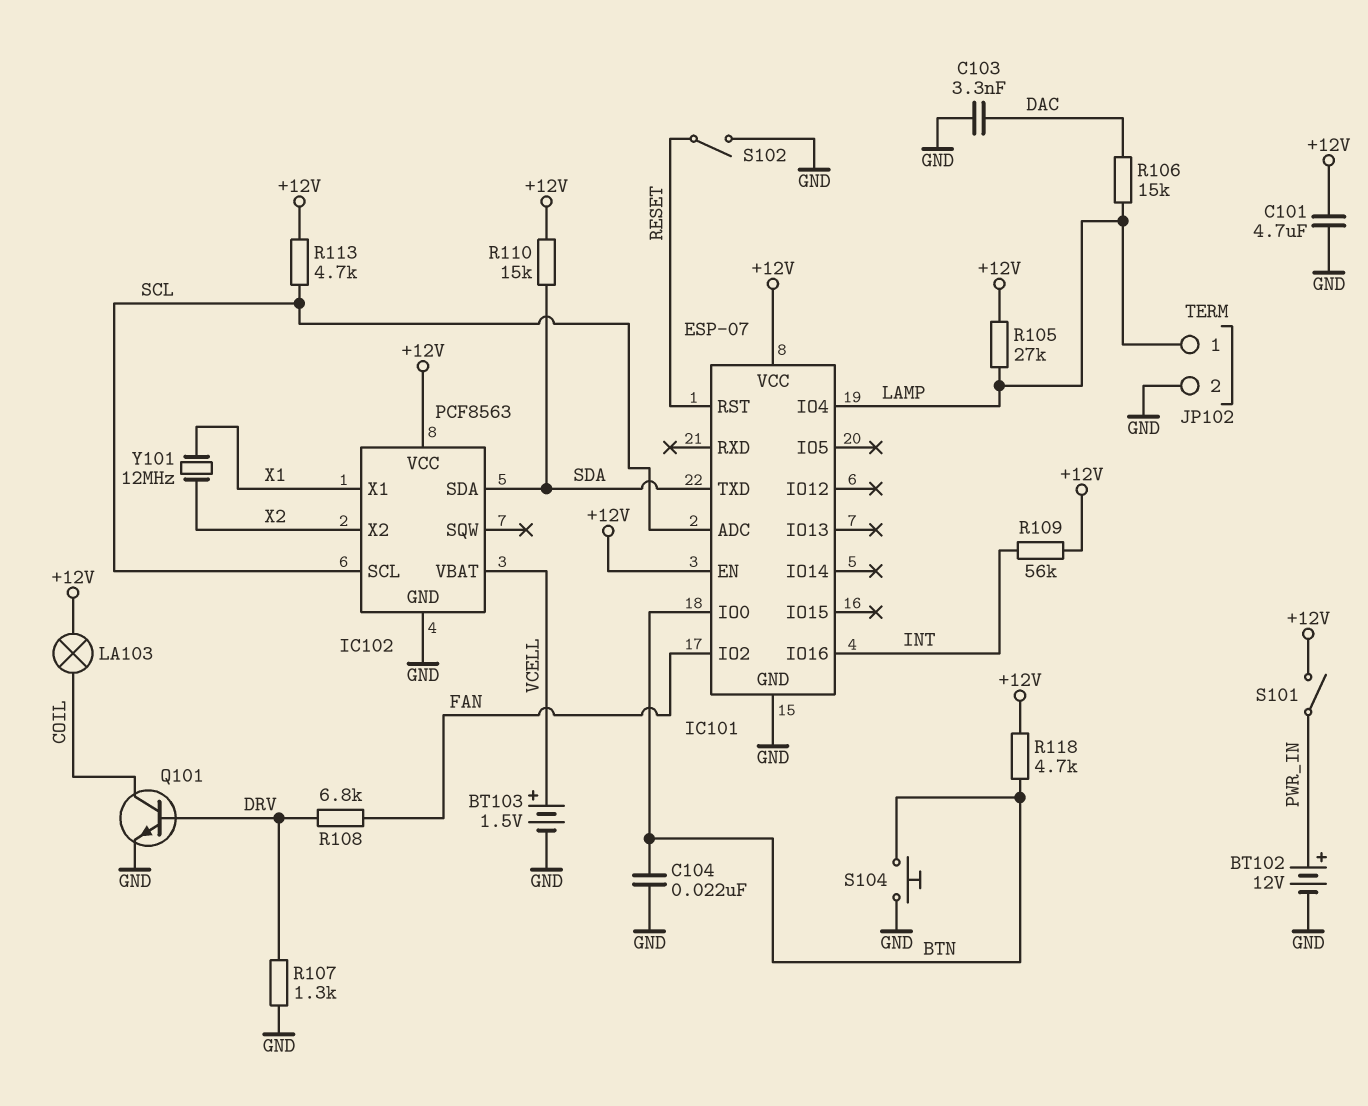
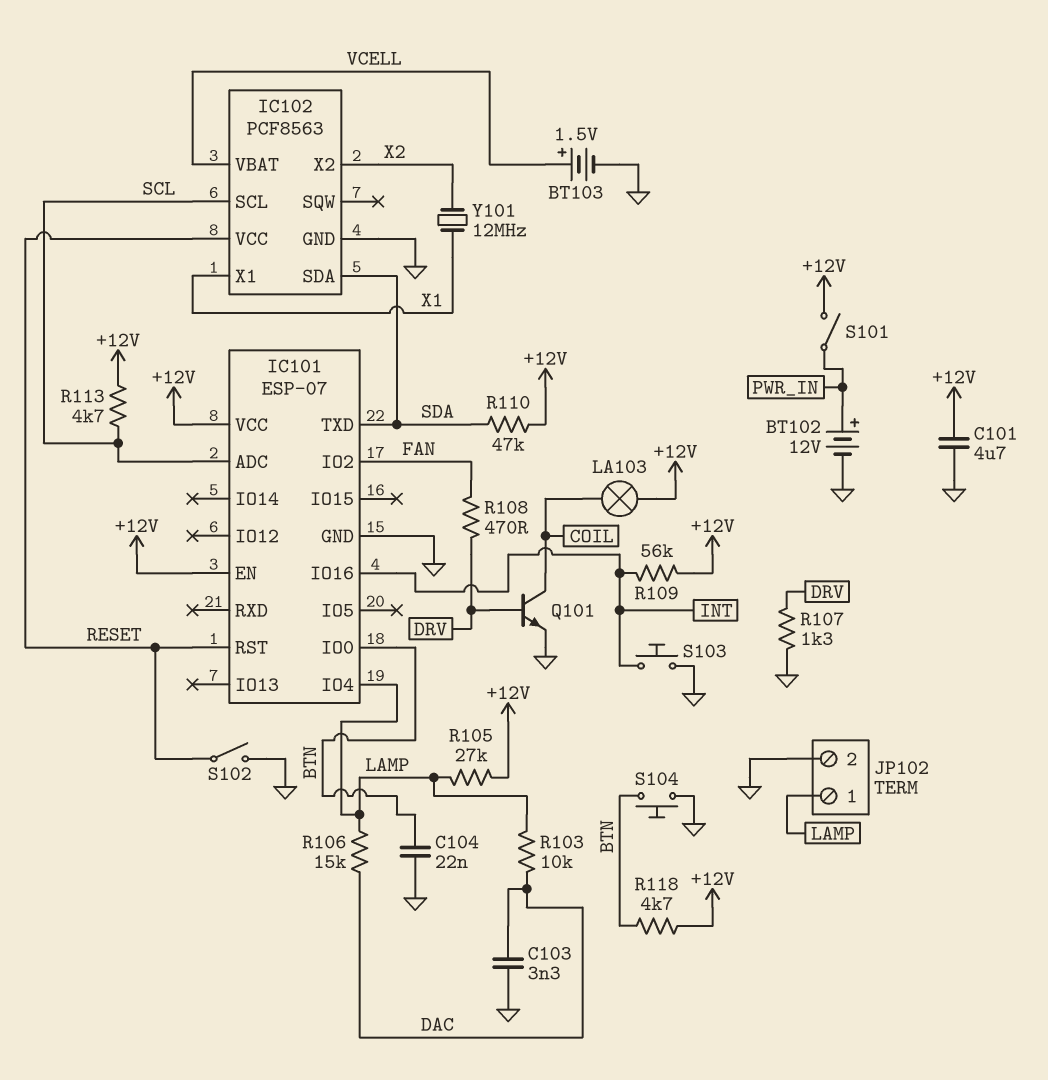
IC102 pin VCC: +12V -> RESET
R103: none -> 10k (DAC, LAMP)
R108: 6.8k (DRV, FAN) -> 470 (DRV, FAN)
R110: 15k (+12V, SDA) -> 47k (+12V, SDA)
S103: none -> button (GND, INT)

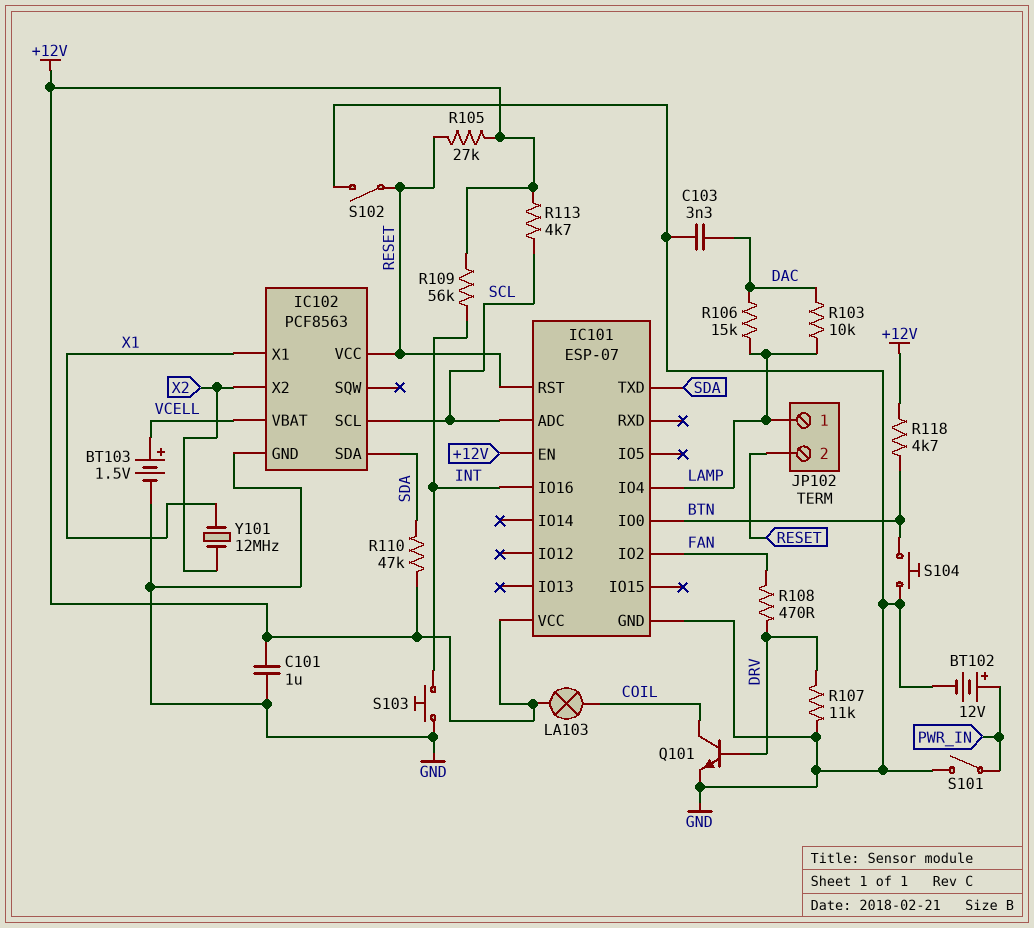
C101: 4.7uF (+12V, GND) -> 1uF (+12V, GND)
C104: 22nF (BTN, GND) -> none
JP102 pin 2: GND -> RESET
R105: 27k (+12V, LAMP) -> 27k (+12V, RESET)
R107: 1.3k (DRV, GND) -> 11k (DRV, GND)
S101: switch (+12V, PWR_IN) -> switch (GND, PWR_IN)

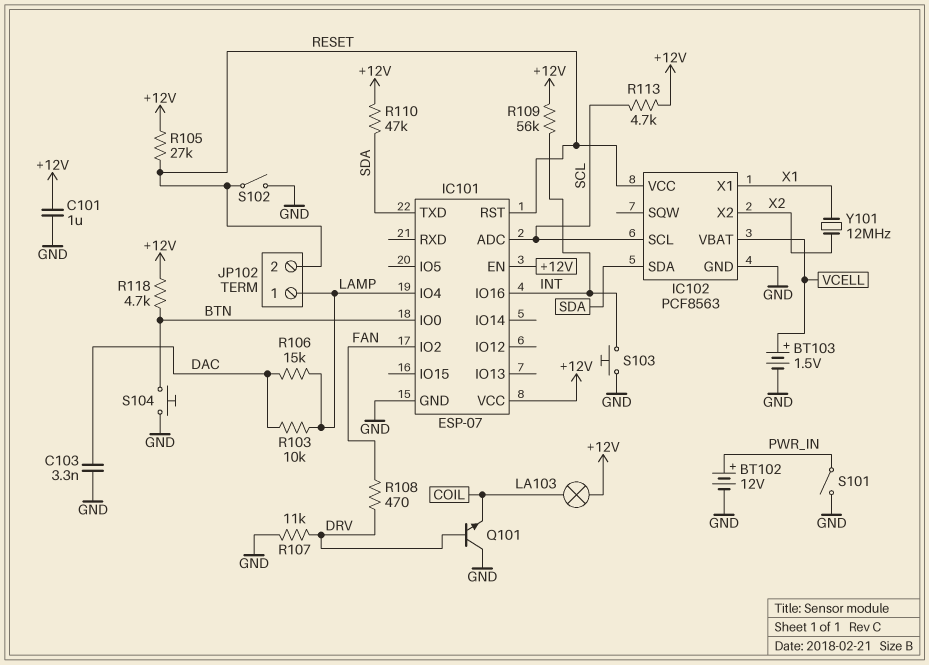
Q101: NPN (B DRV, C COIL, E GND) -> NPN (B DRV, C GND, E COIL)

